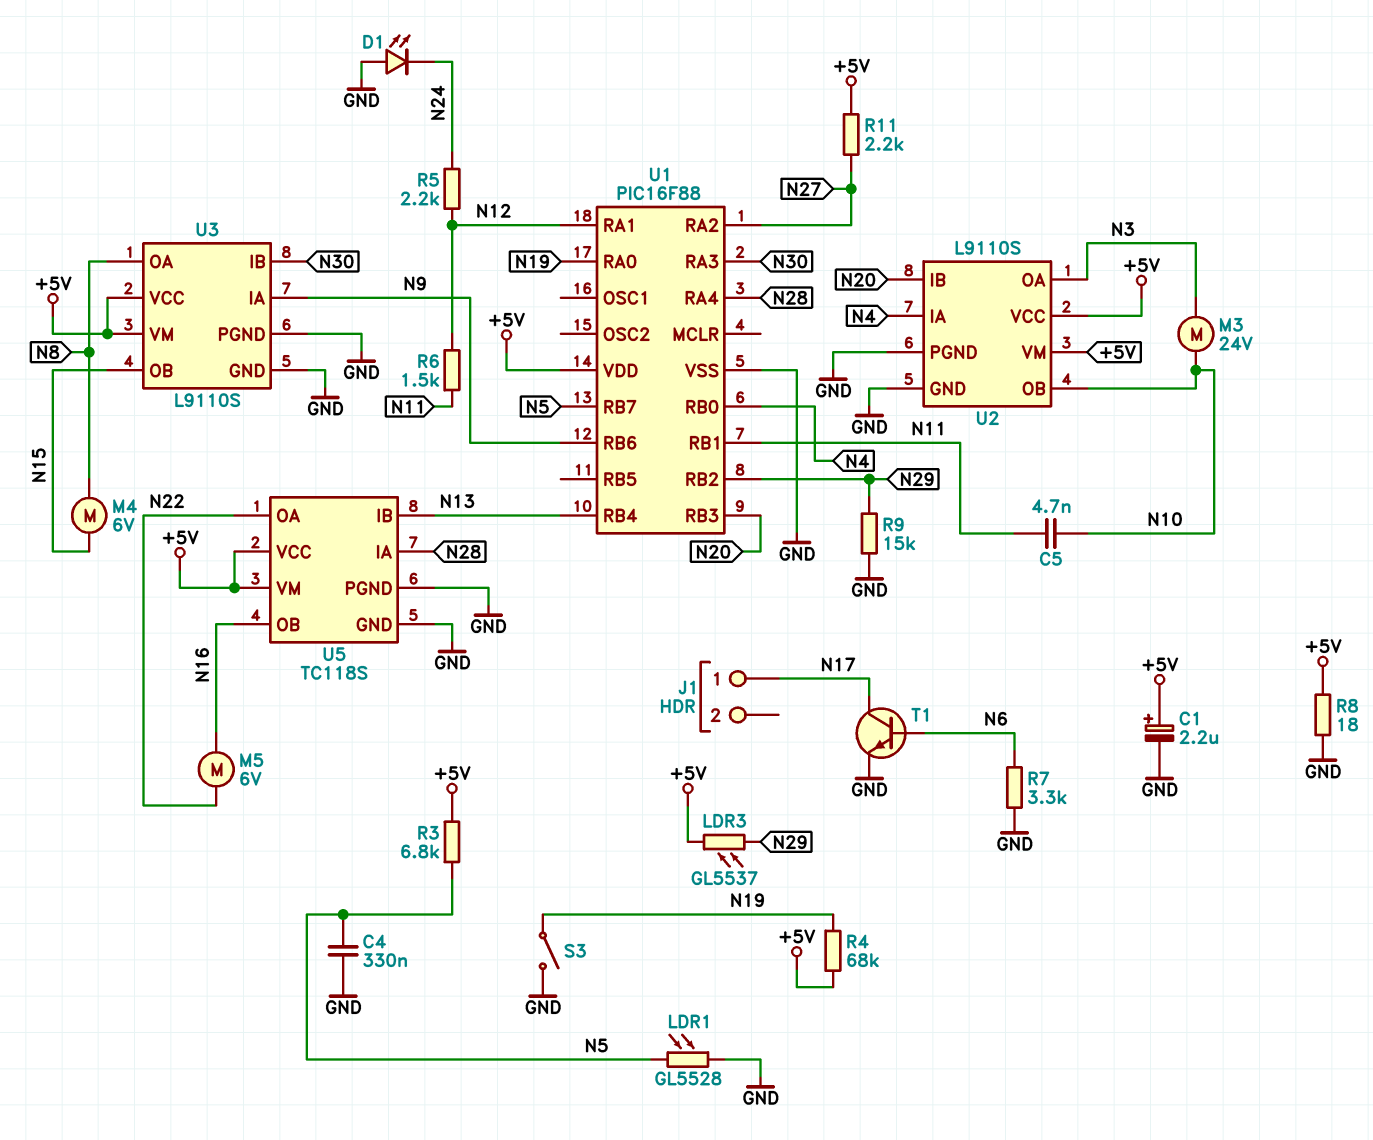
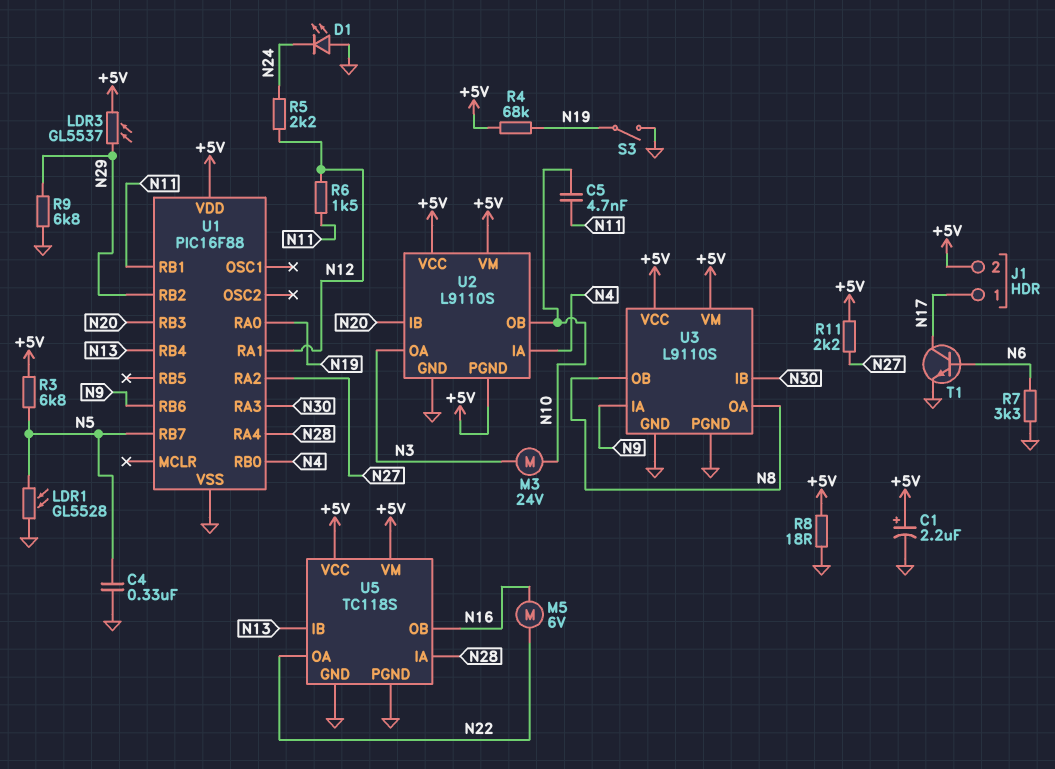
J1 pin 2: none -> +5V
M4: motor 6V (N8, N15) -> none
R9: 15k (GND, N29) -> 6.8k (GND, N29)
U2 pin PGND: GND -> +5V
U3 pin OB: N15 -> N8

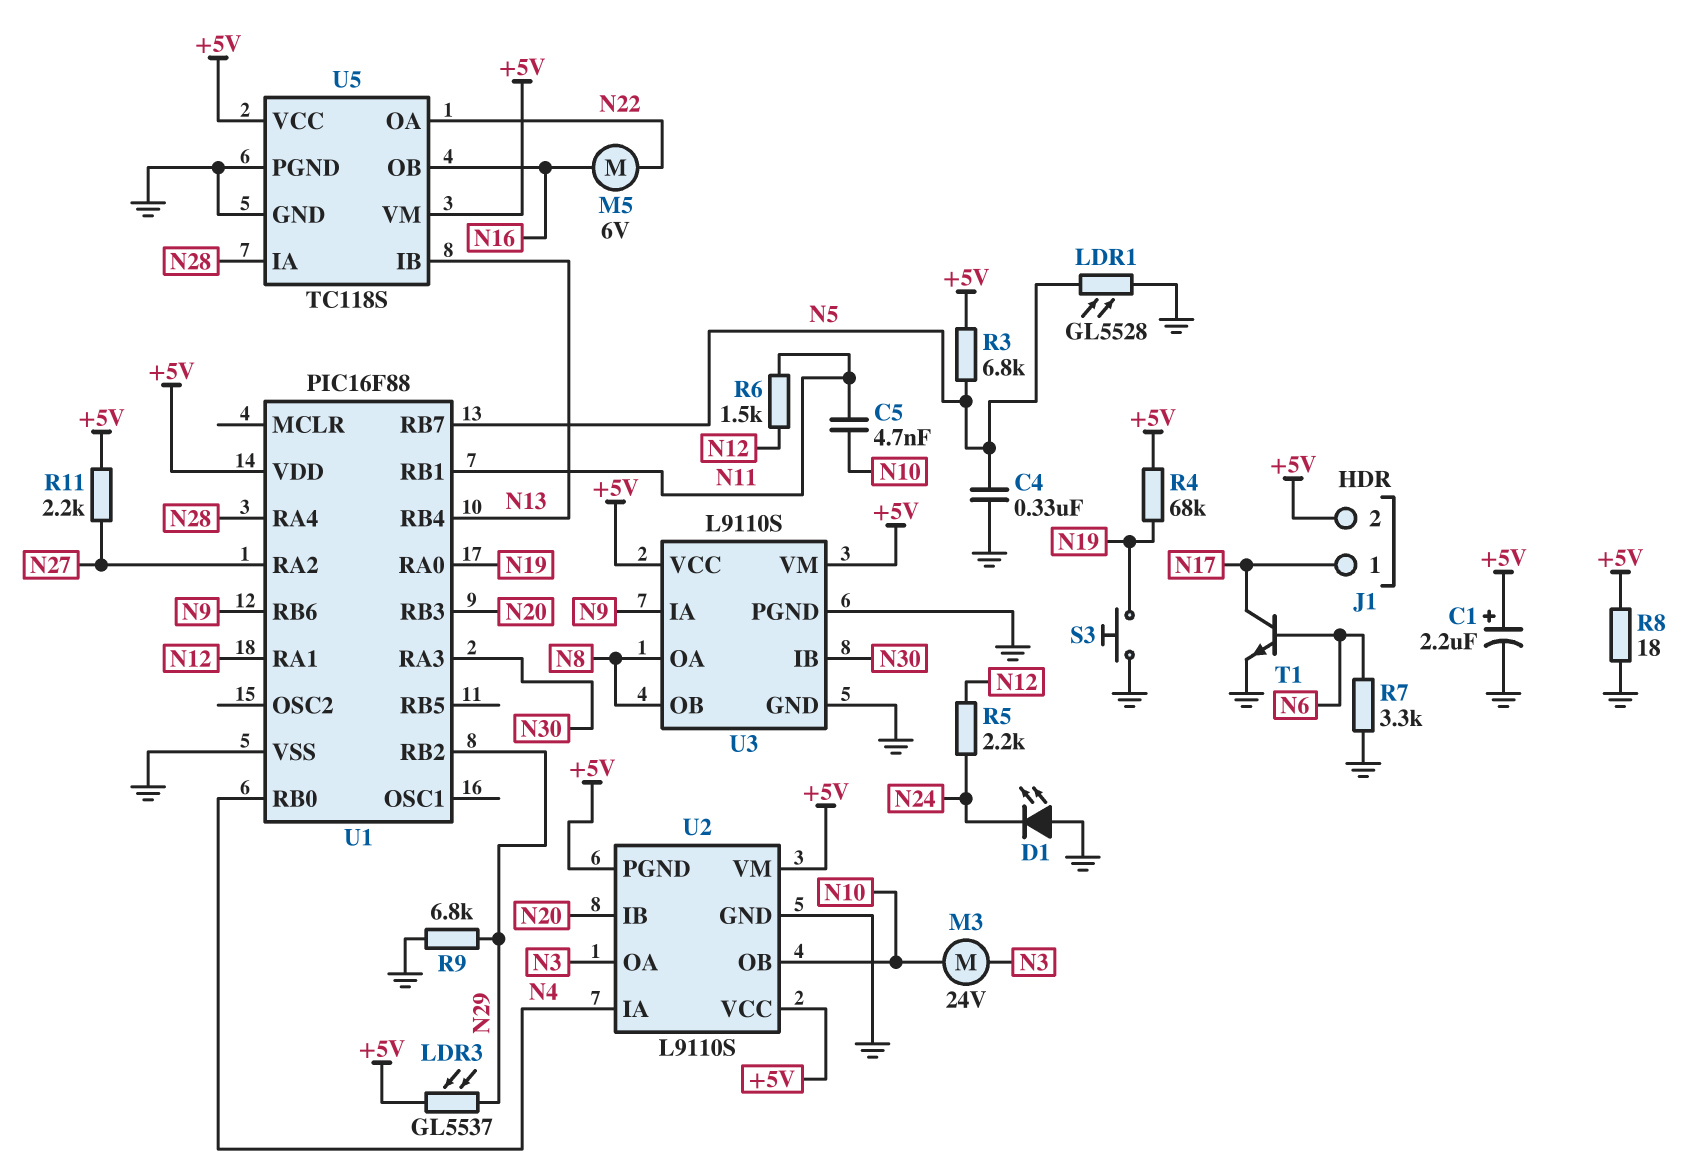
S3: switch (GND, N19) -> button (GND, N19)

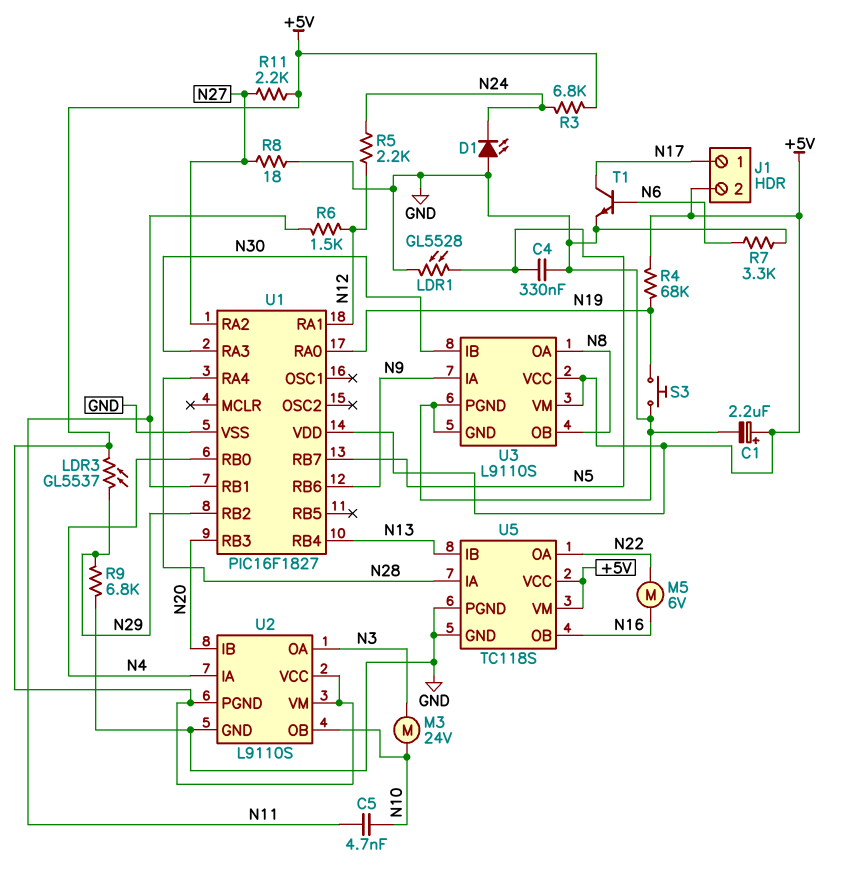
R3: 6.8k (+5V, N5) -> 6.8k (+5V, N24)
R8: 18 (+5V, GND) -> 18 (GND, N27)
U1: PIC16F88 -> PIC16F1827

